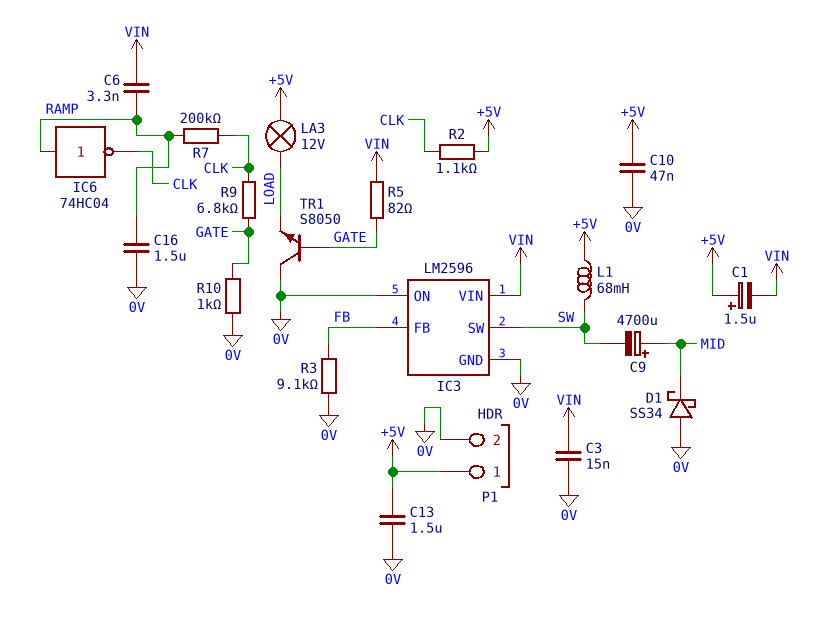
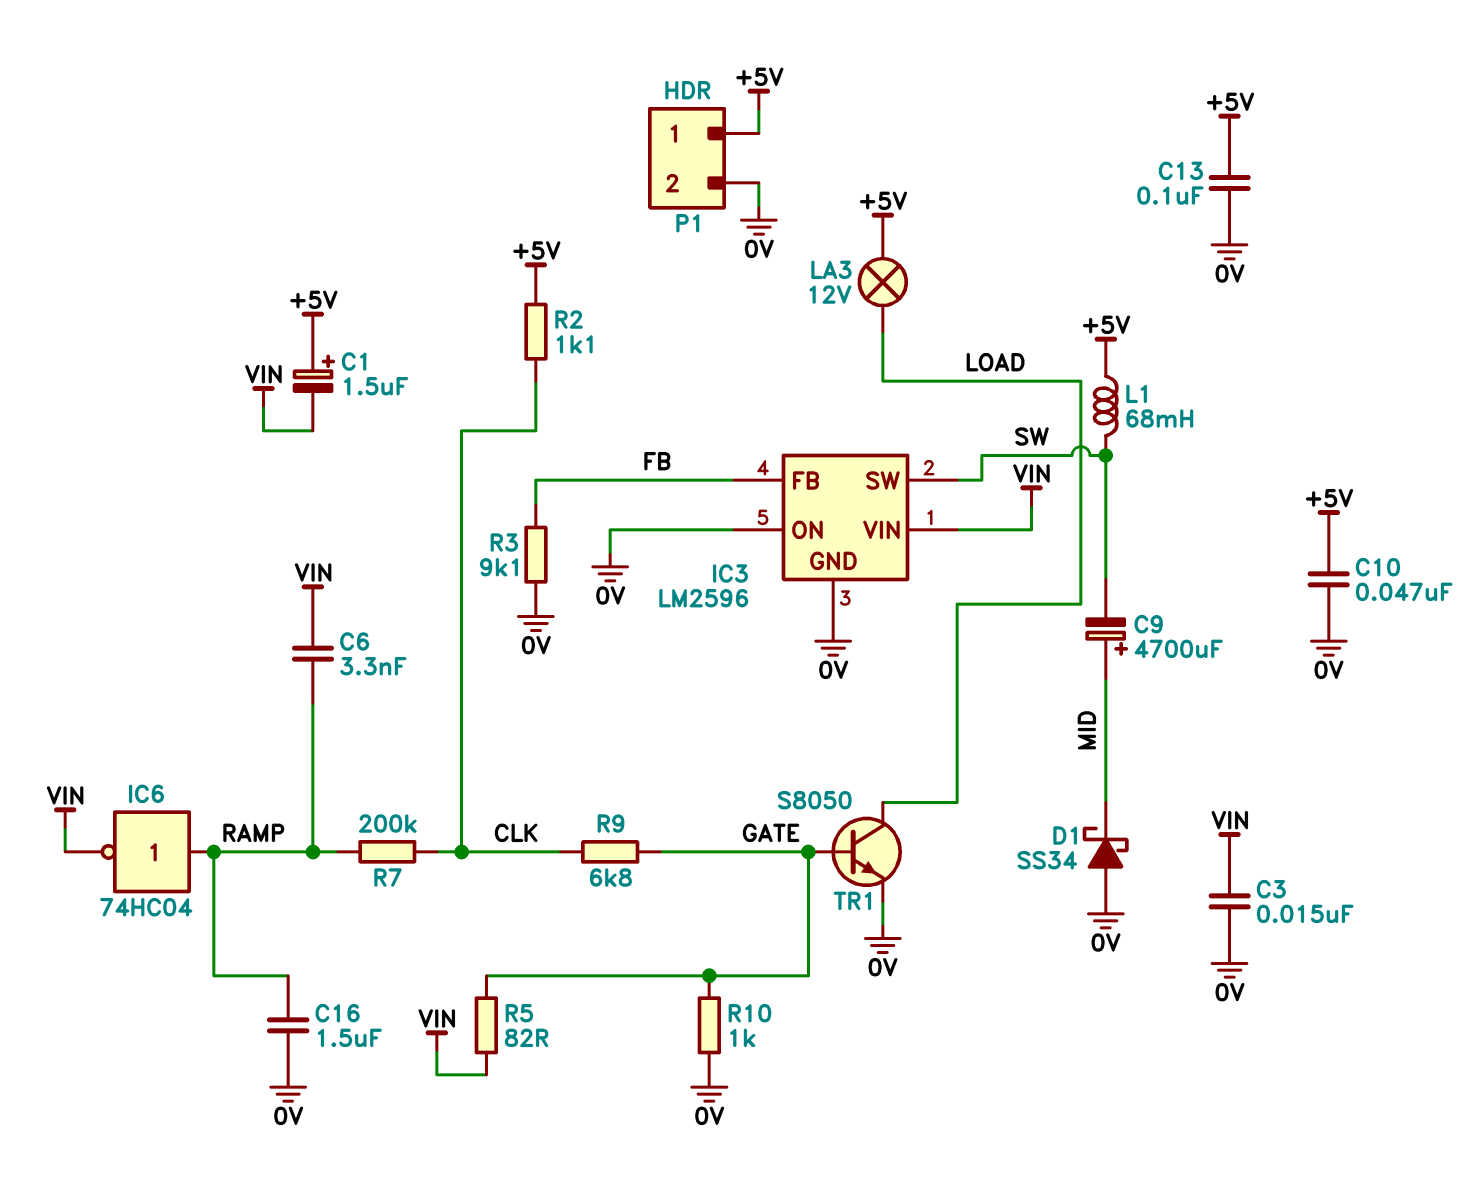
C13: 1.5uF (+5V, 0V) -> 100nF (+5V, 0V)
IC6: NOT 74HC04 (in RAMP, out CLK) -> NOT 74HC04 (in RAMP, out VIN)
TR1: NPN S8050 (B GATE, C 0V, E LOAD) -> NPN S8050 (B GATE, C LOAD, E 0V)

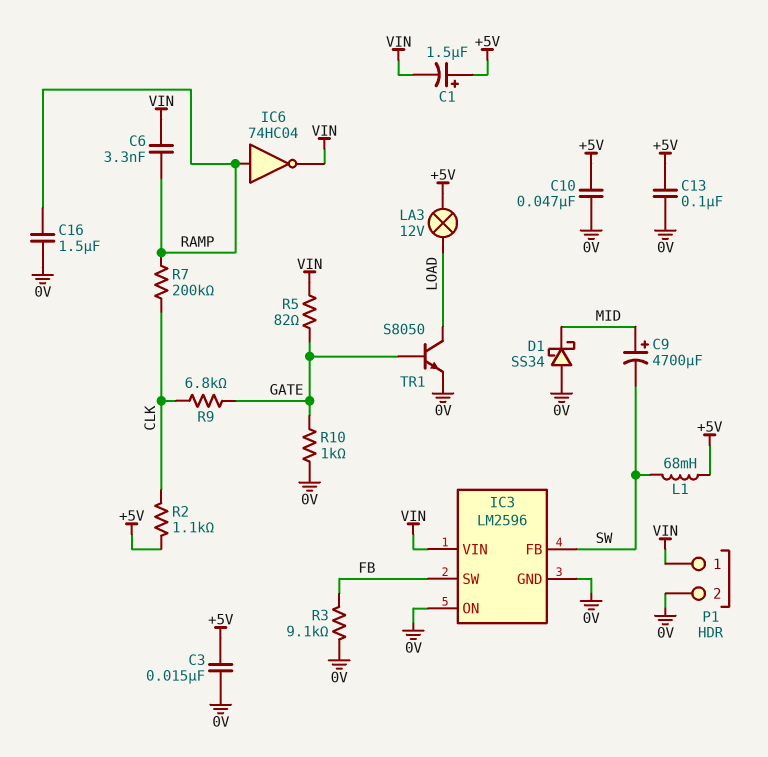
C3: 15nF (0V, VIN) -> 15nF (+5V, 0V)
IC3 pin FB: FB -> SW
IC3 pin SW: SW -> FB
P1 pin 1: +5V -> VIN

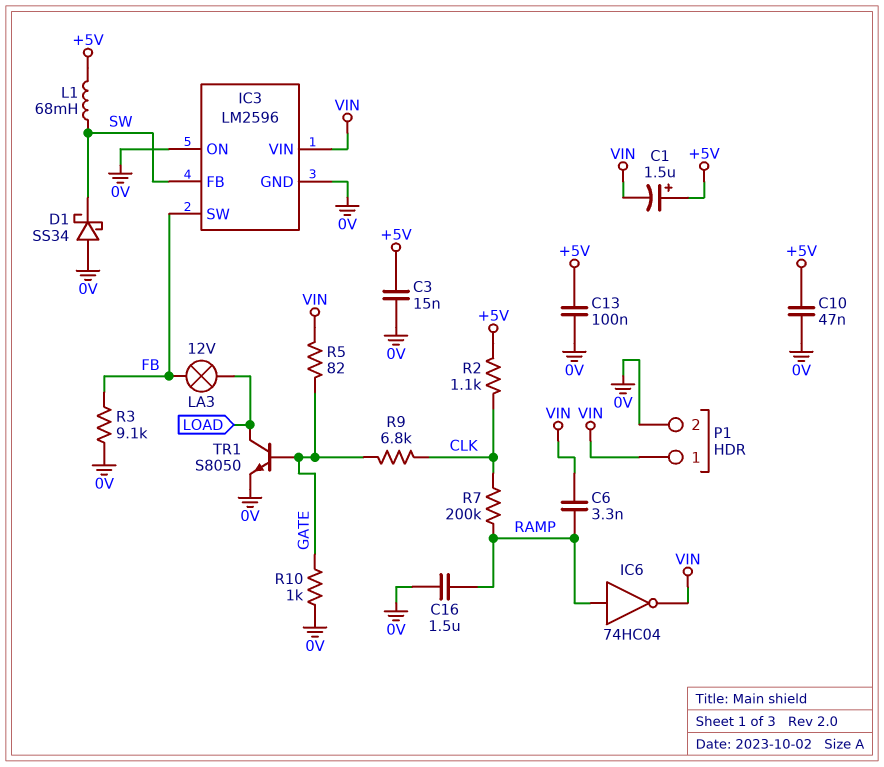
C9: 4700uF (plus MID, minus SW) -> none
D1: schottky SS34 (A 0V, K MID) -> schottky SS34 (A 0V, K SW)
LA3: lamp 12V (+5V, LOAD) -> lamp 12V (FB, LOAD)

